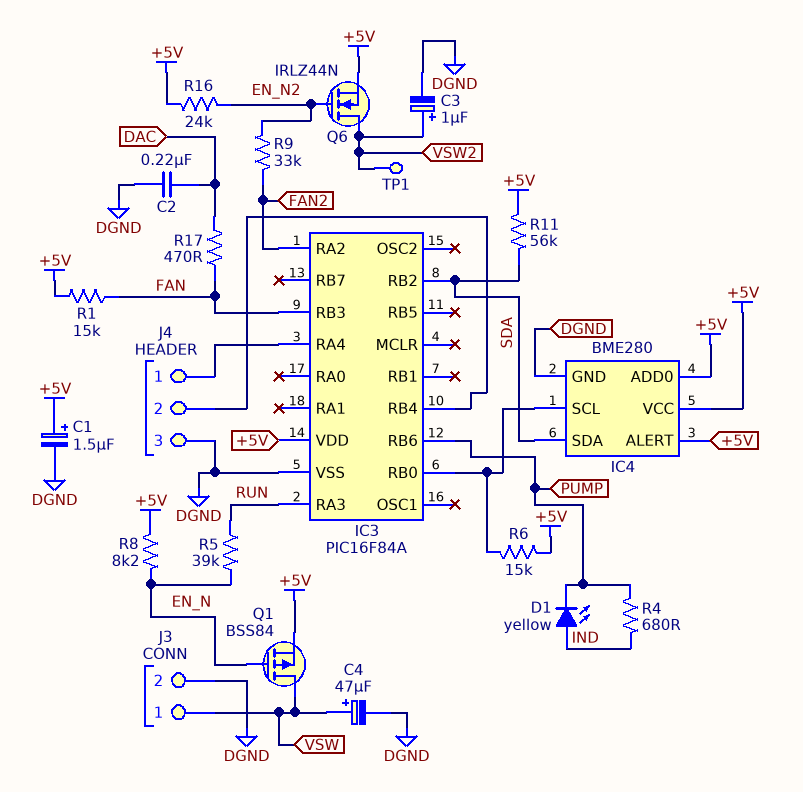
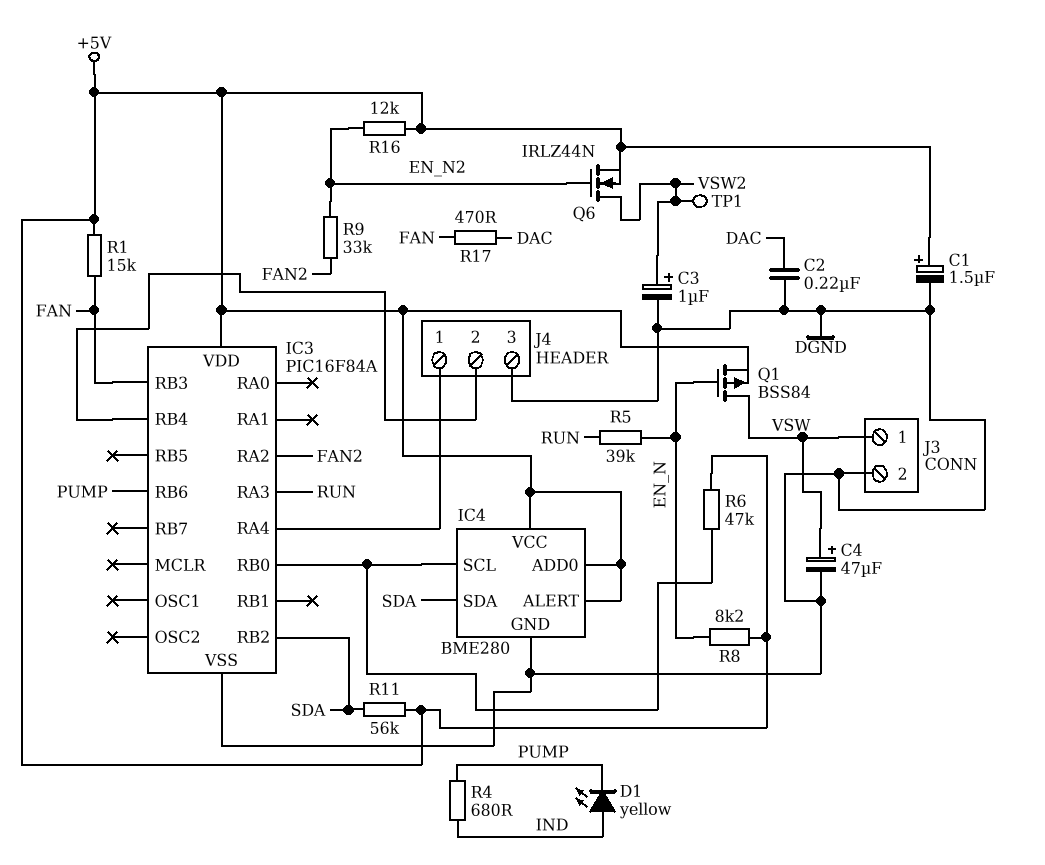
R6: 15k (+5V, IC3/RB0) -> 47k (+5V, IC3/RB0)
R16: 24k (+5V, EN_N2) -> 12k (+5V, EN_N2)

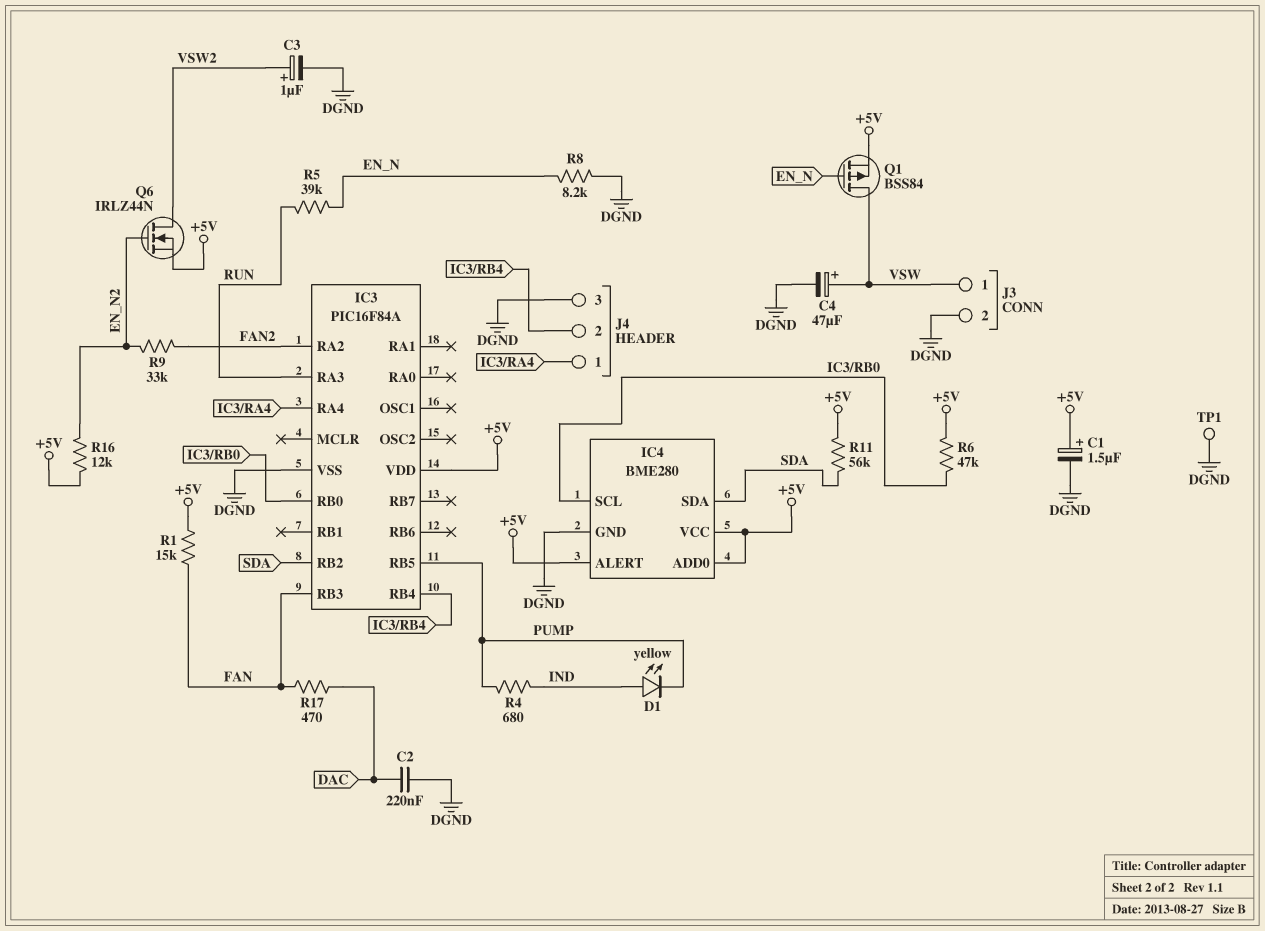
IC3 pin RB5: none -> PUMP
IC3 pin RB6: PUMP -> none
R8: 8.2k (+5V, EN_N) -> 8.2k (DGND, EN_N)
TP1: test point (VSW2) -> test point (DGND)

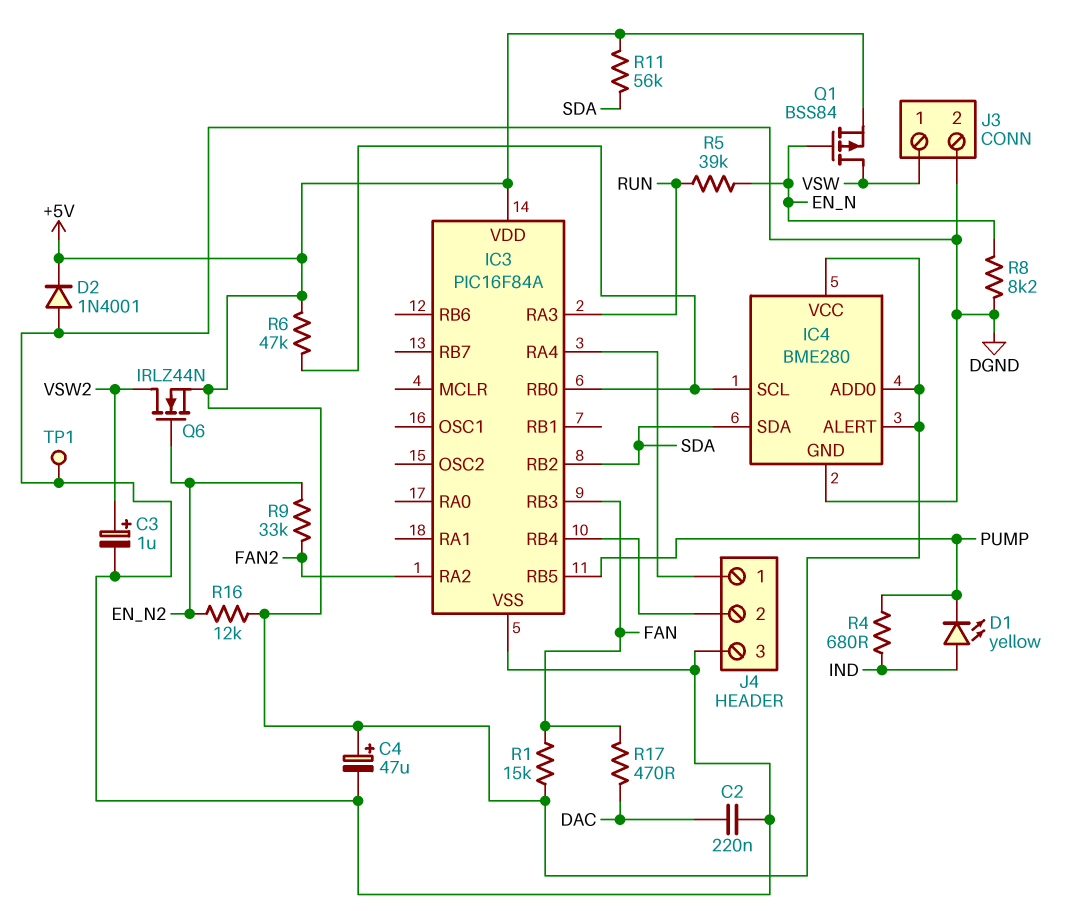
C1: 1.5uF (plus +5V, minus DGND) -> none
C4: 47uF (plus VSW, minus DGND) -> 47uF (plus +5V, minus DGND)
D2: none -> diode 1N4001 (A DGND, K +5V)

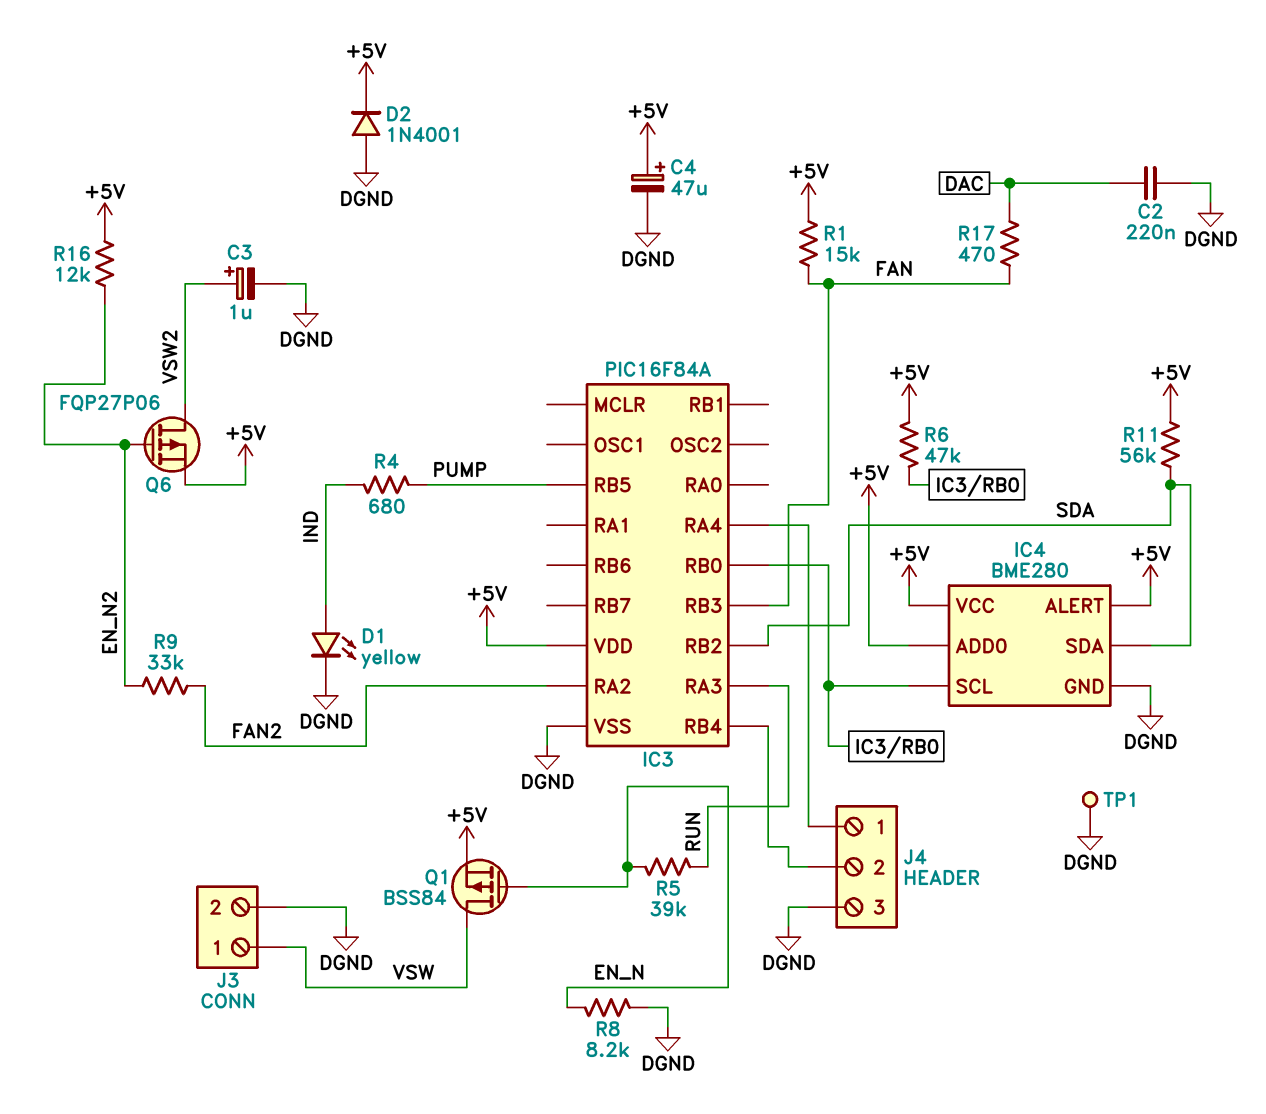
D1: LED yellow (A IND, K PUMP) -> LED yellow (A IND, K DGND)
Q6: NMOS IRLZ44N (G EN_N2, D VSW2, S +5V) -> PMOS FQP27P06 (G EN_N2, D VSW2, S +5V)

